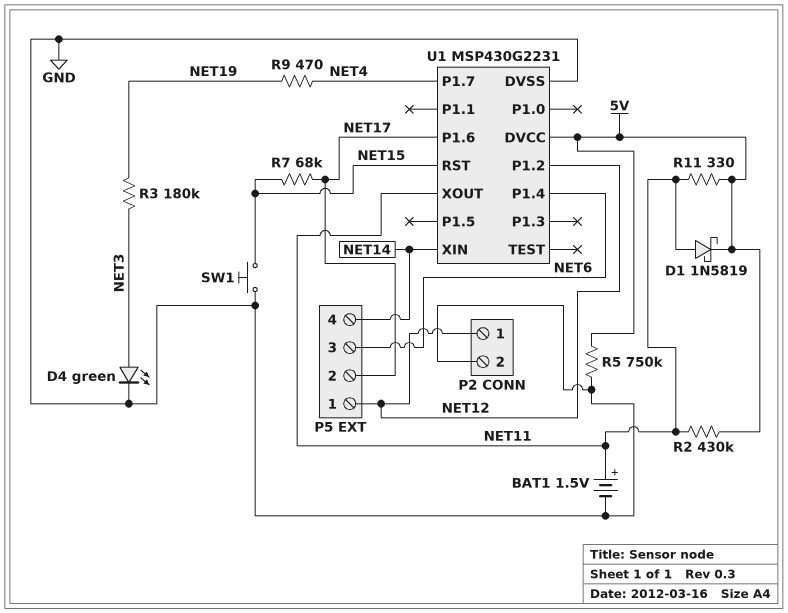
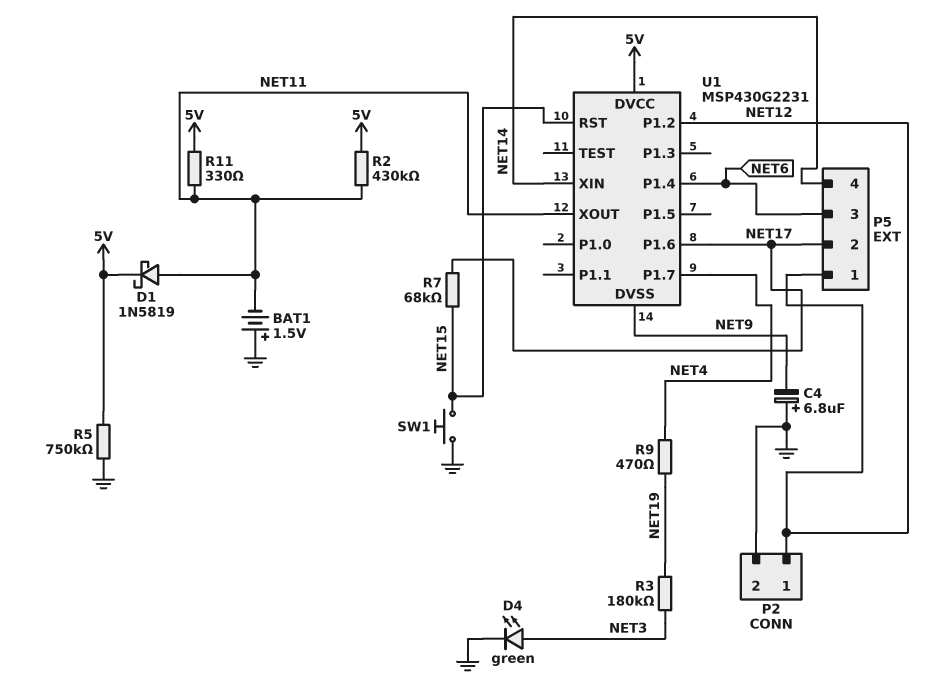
BAT1: 1.5V (plus NET11, minus GND) -> 1.5V (plus GND, minus NET11)
C4: none -> 6.8uF (plus GND, minus NET9)
U1 pin DVSS: GND -> NET9

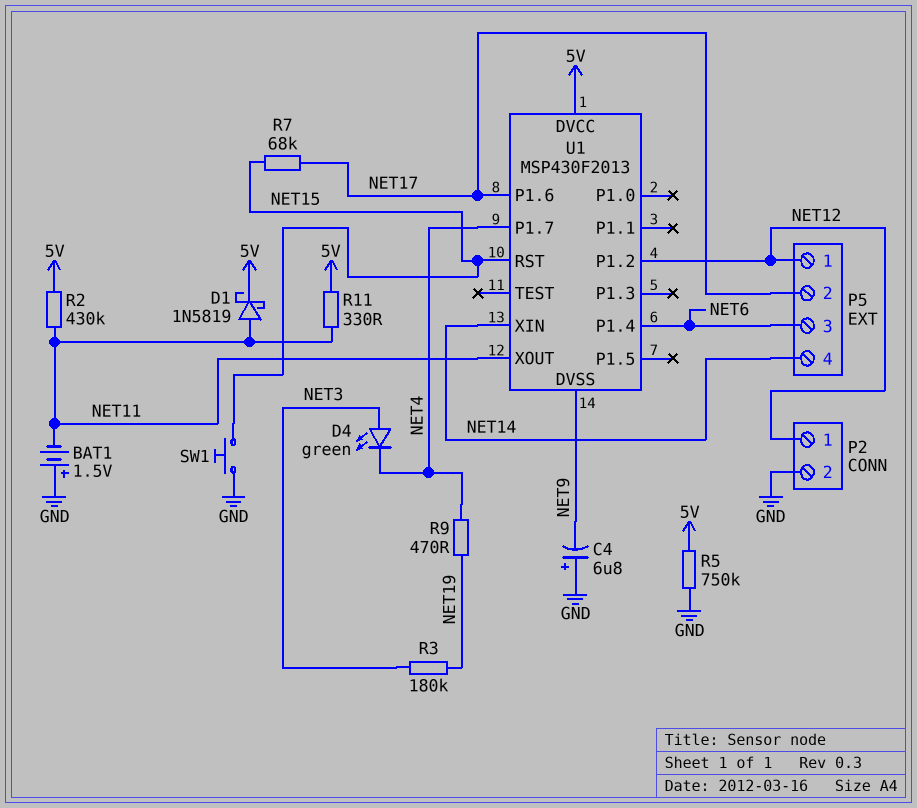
D4: LED green (A NET3, K GND) -> LED green (A NET3, K NET4)
U1: MSP430G2231 -> MSP430F2013

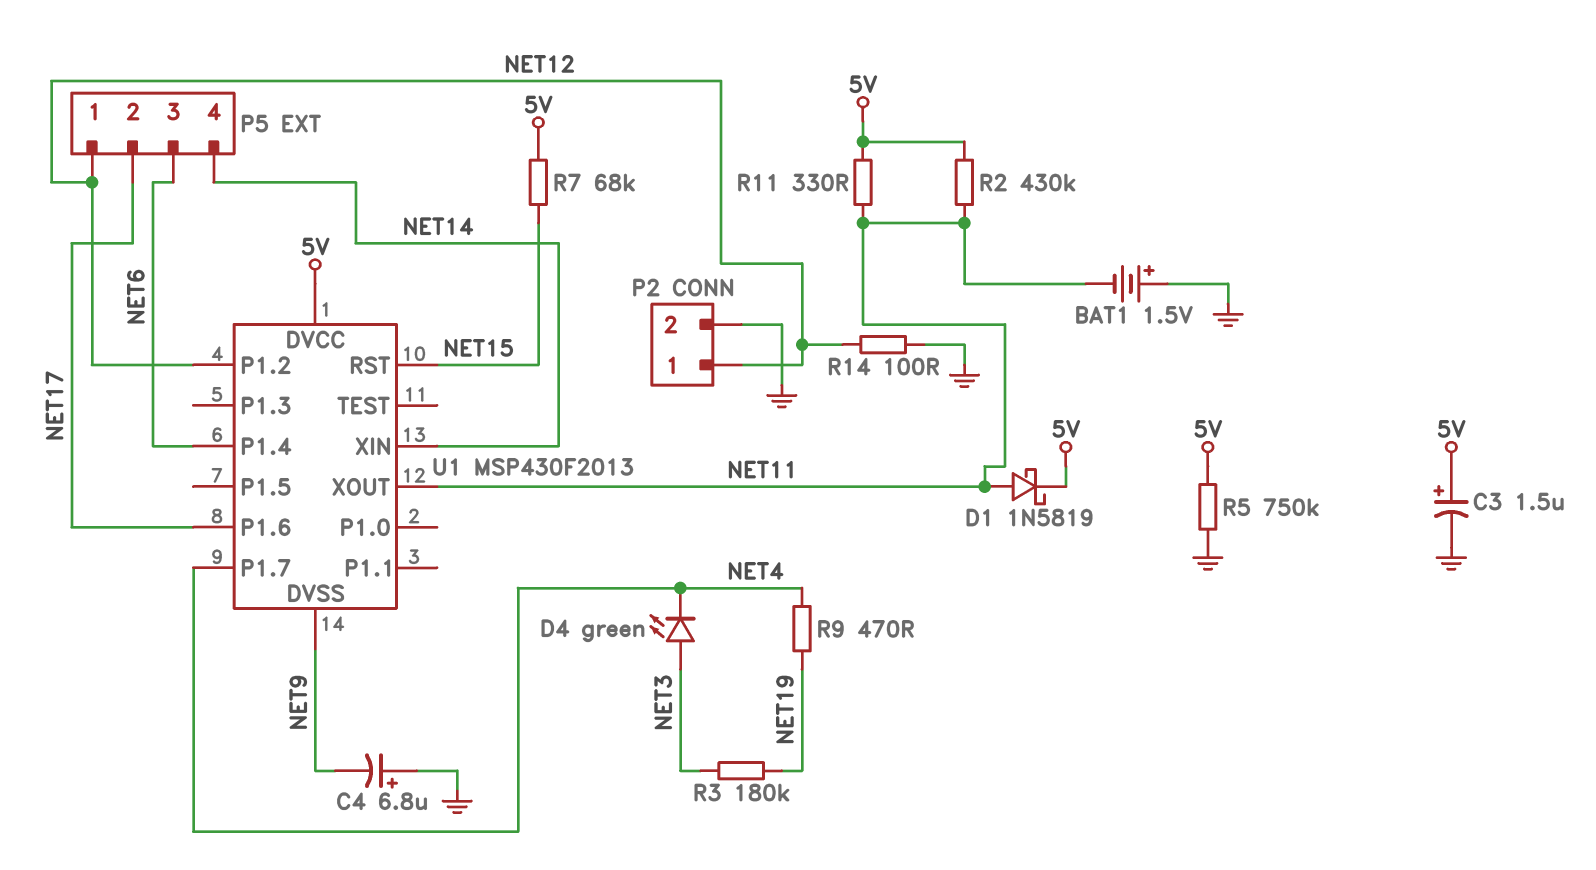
C3: none -> 1.5uF (plus 5V, minus GND)
R7: 68k (NET15, NET17) -> 68k (5V, NET15)
R14: none -> 100 (GND, NET12)
SW1: button (GND, NET15) -> none

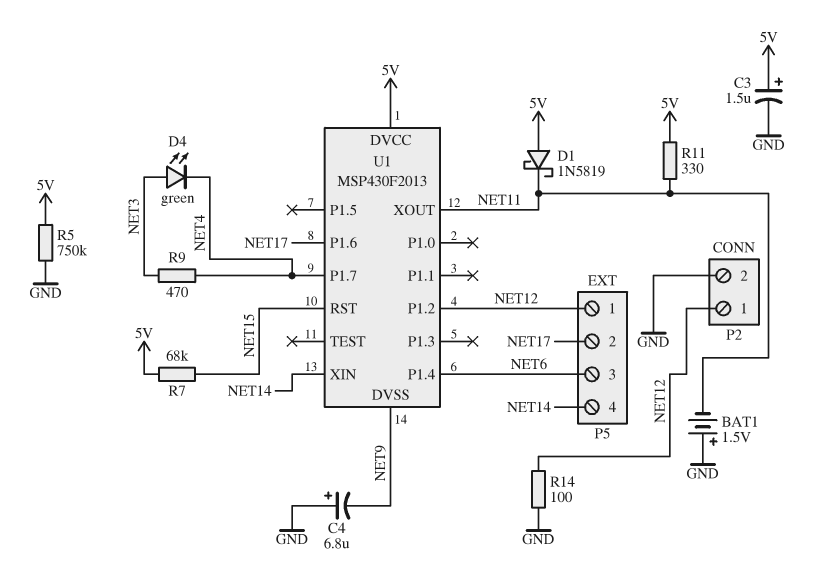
D1: schottky 1N5819 (A NET11, K 5V) -> schottky 1N5819 (A 5V, K NET11)
R2: 430k (5V, NET11) -> none
R3: 180k (NET3, NET19) -> none
R9: 470 (NET4, NET19) -> 470 (NET3, NET4)

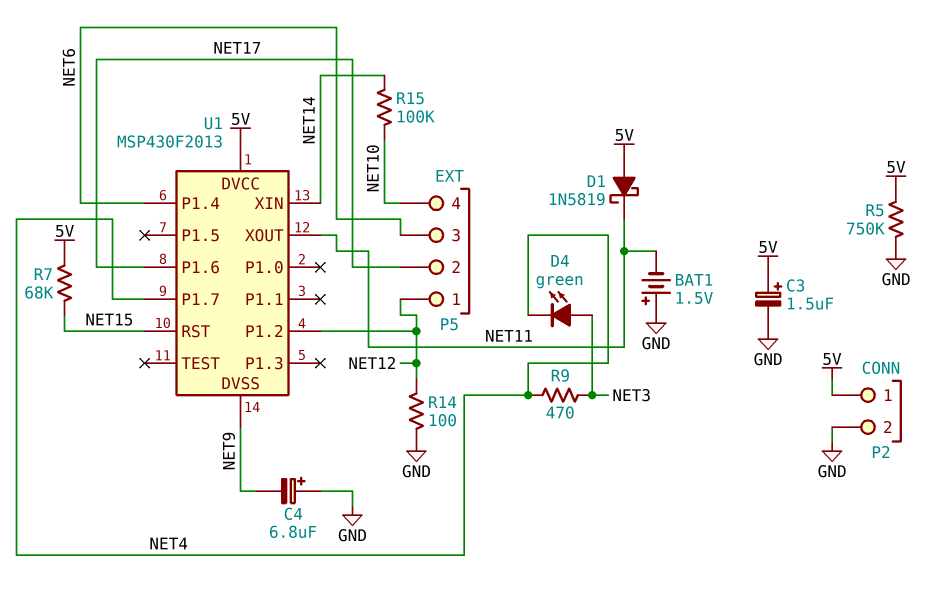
P2 pin 1: NET12 -> 5V
P5 pin 4: NET14 -> NET10
R11: 330 (5V, NET11) -> none
R15: none -> 100k (NET10, NET14)

